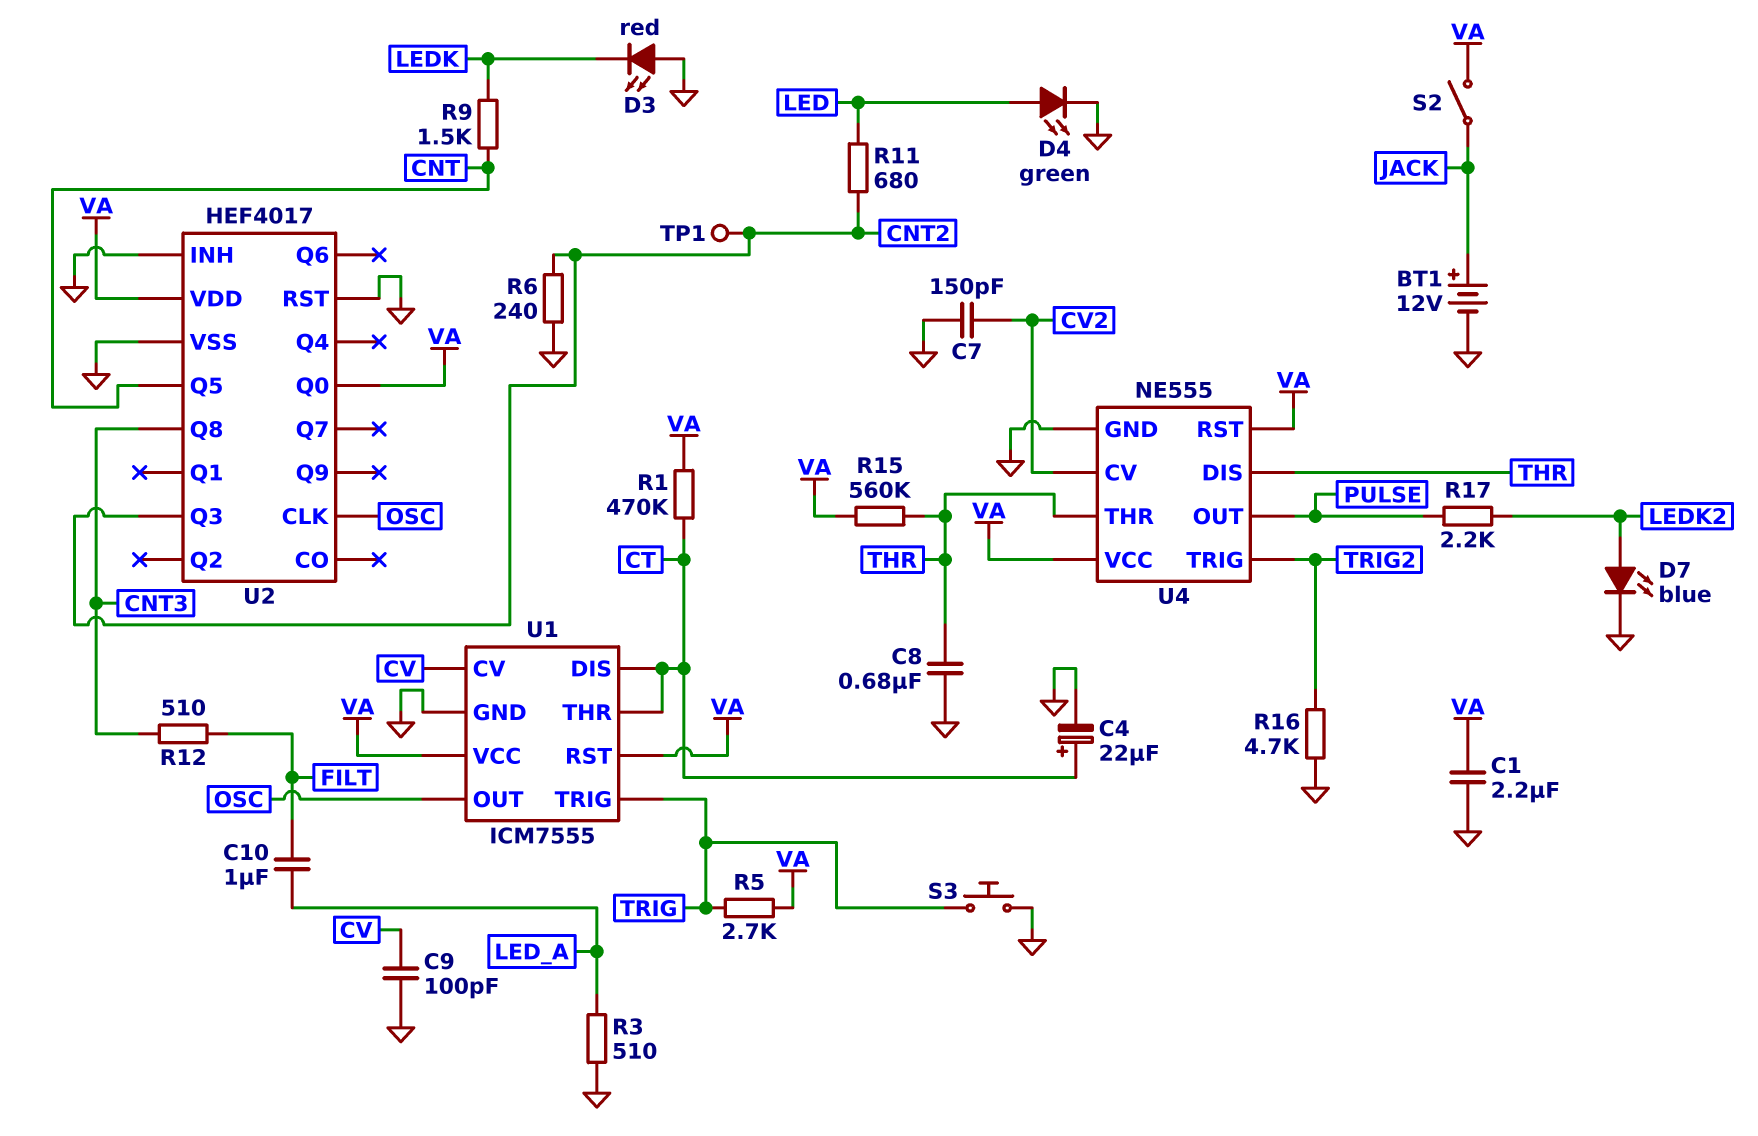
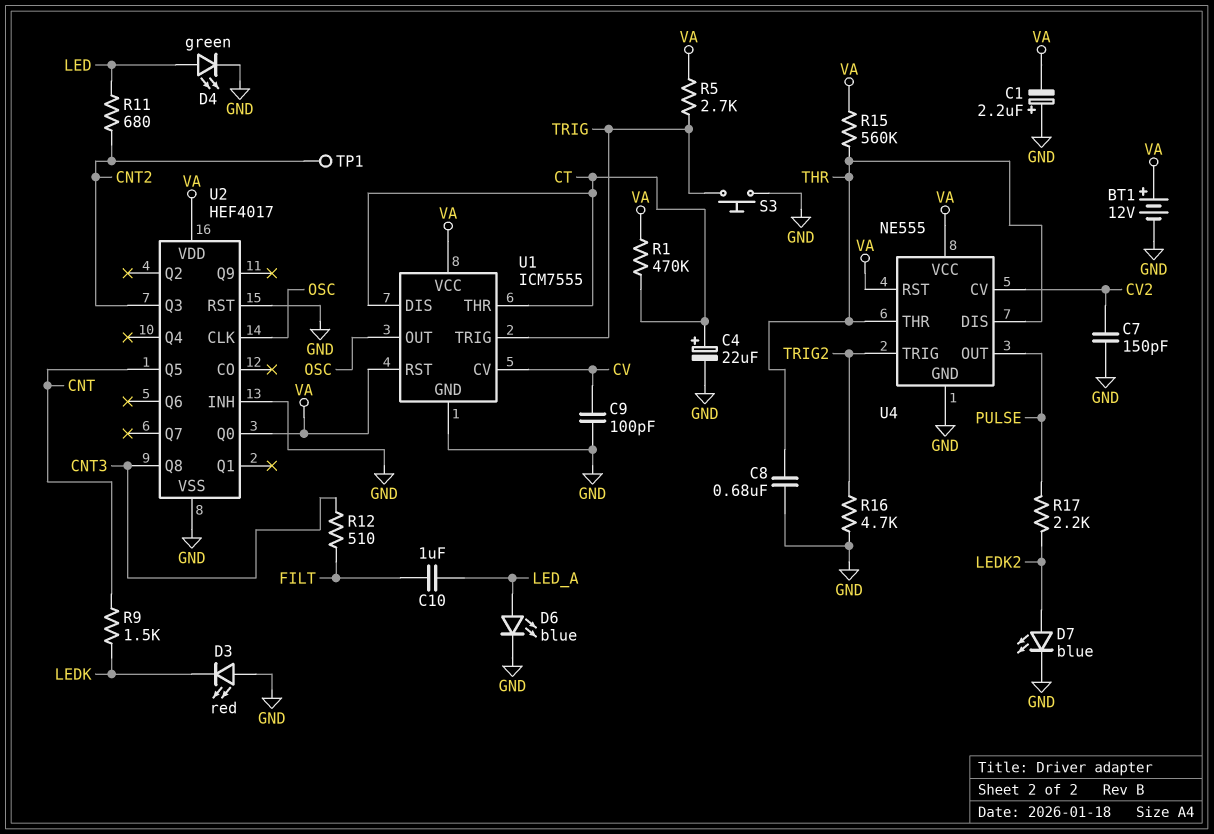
BT1: 12V (plus JACK, minus GND) -> 12V (plus VA, minus GND)
C1: 2.2uF (GND, VA) -> 2.2uF (plus GND, minus VA)
D6: none -> LED blue (A LED_A, K GND)
R3: 510 (GND, LED_A) -> none
R6: 240 (CNT2, GND) -> none
S2: switch (JACK, VA) -> none

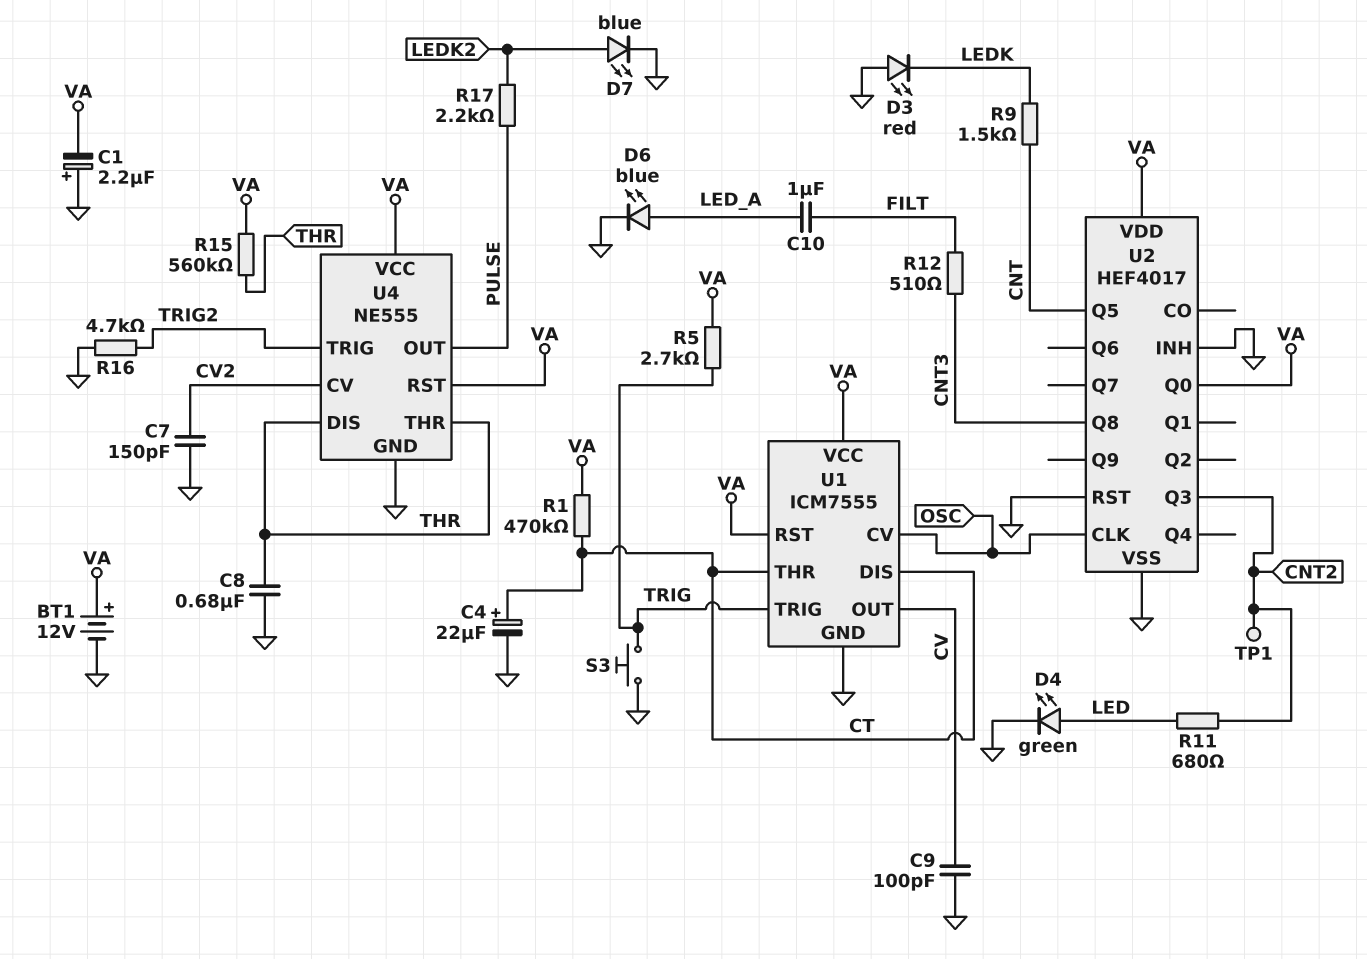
U1 pin CV: CV -> OSC
U1 pin OUT: OSC -> CV

